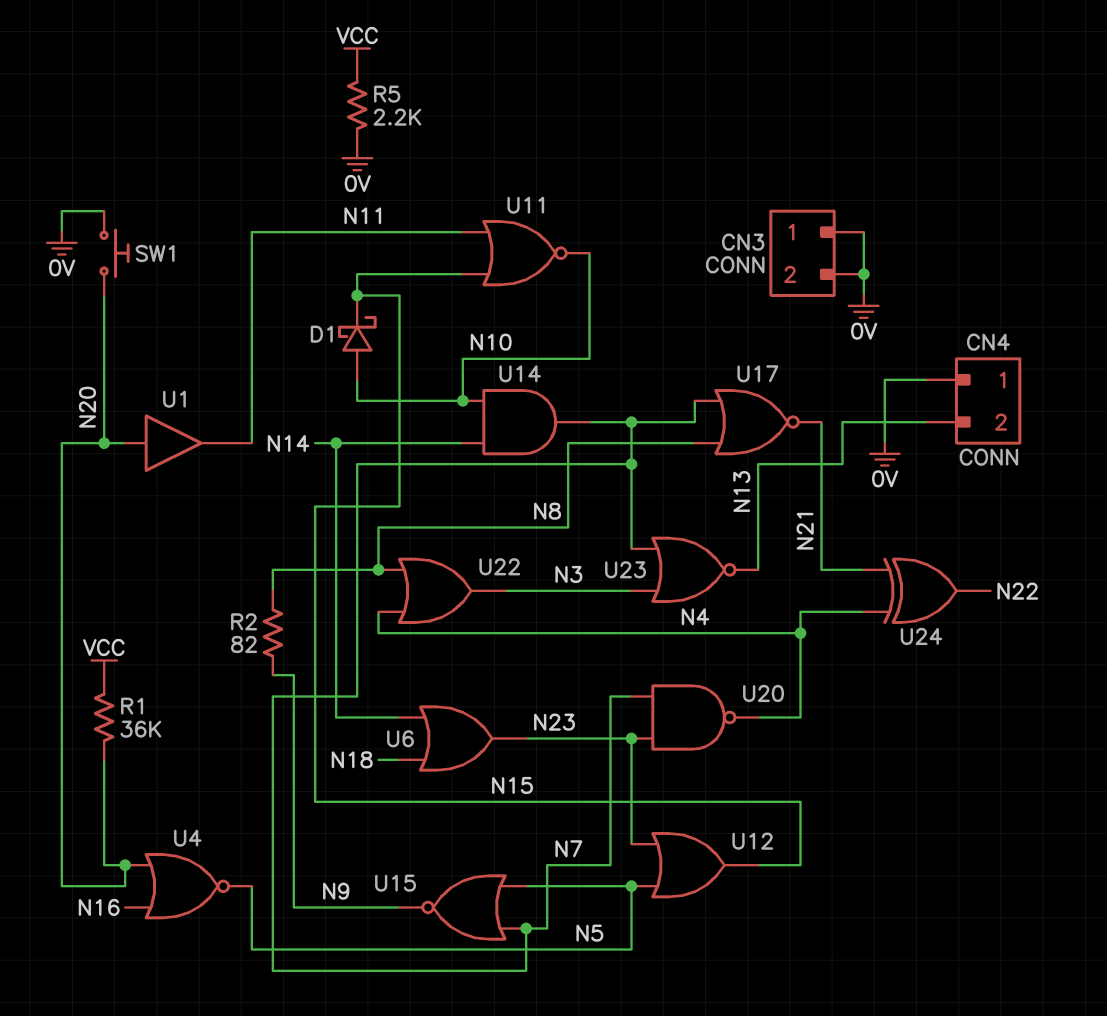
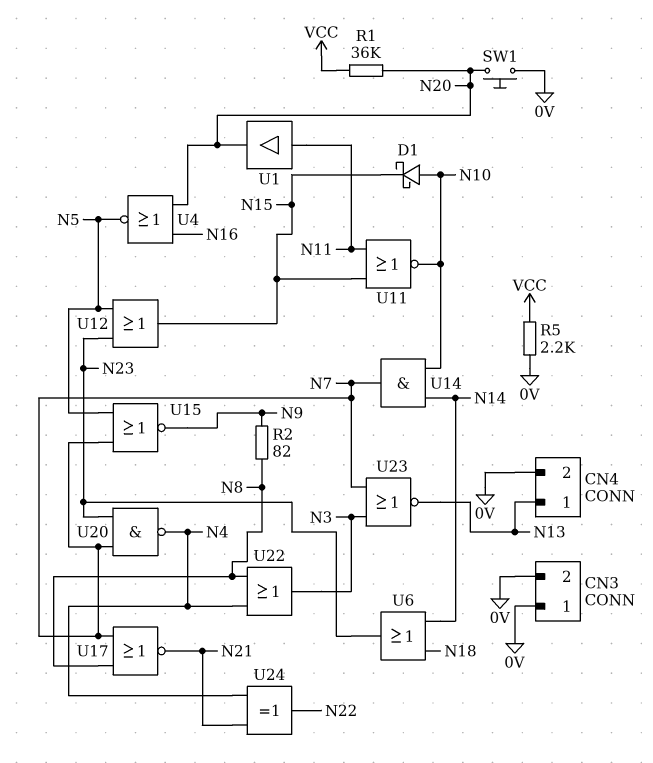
CN4 pin 1: 0V -> N13
CN4 pin 2: N13 -> 0V
U1: buffer (in N20, out N11) -> buffer (in N11, out N20)

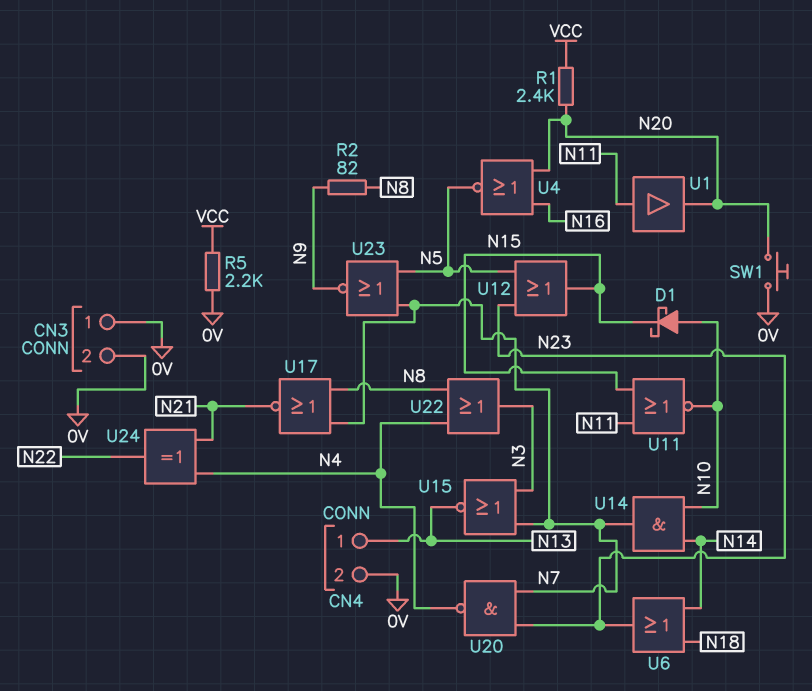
R1: 36k (N20, VCC) -> 2.4k (N20, VCC)
U15: NOR (in N5, in N7, out N9) -> NOR (in N3, in N7, out N13)
U23: NOR (in N3, in N7, out N13) -> NOR (in N5, in N7, out N9)

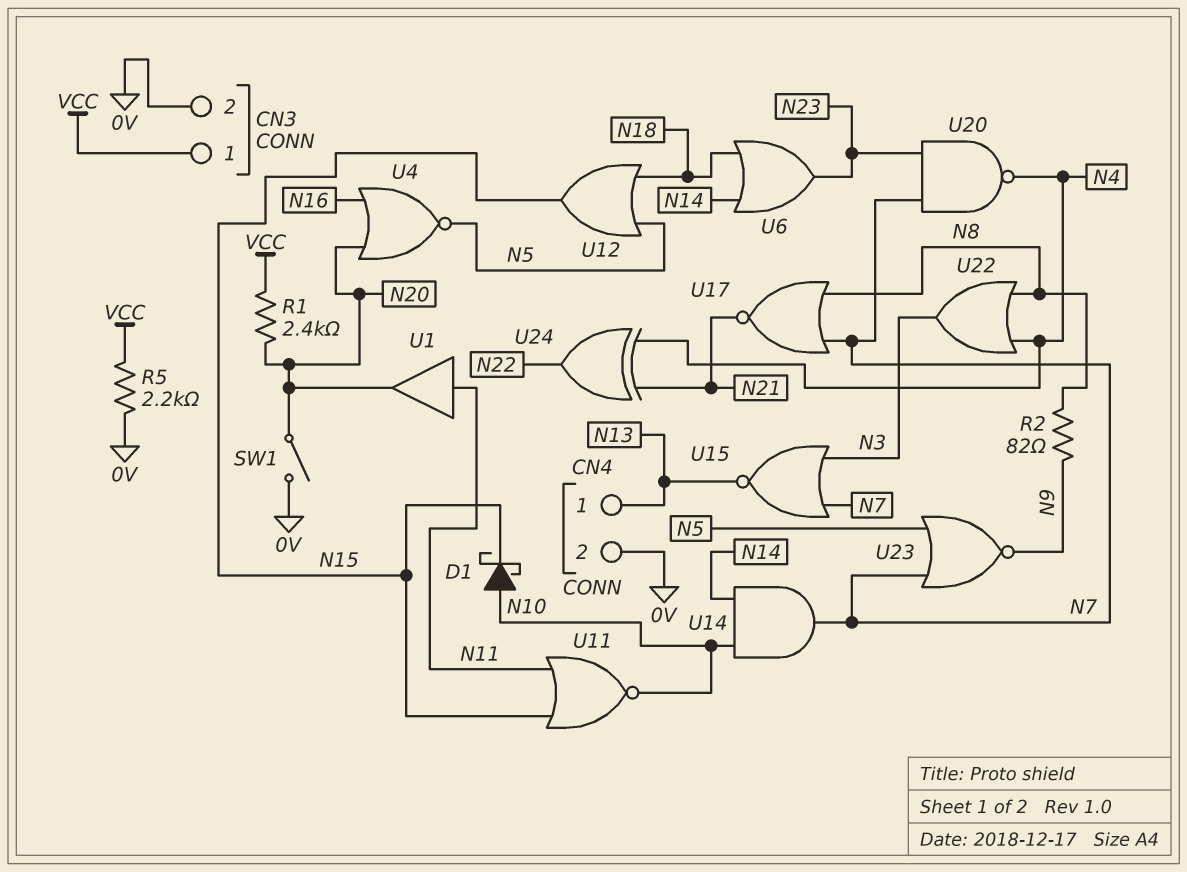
CN3 pin 1: 0V -> VCC
SW1: button (0V, N20) -> switch (0V, N20)
U12: OR (in N5, in N23, out N15) -> OR (in N5, in N18, out N15)

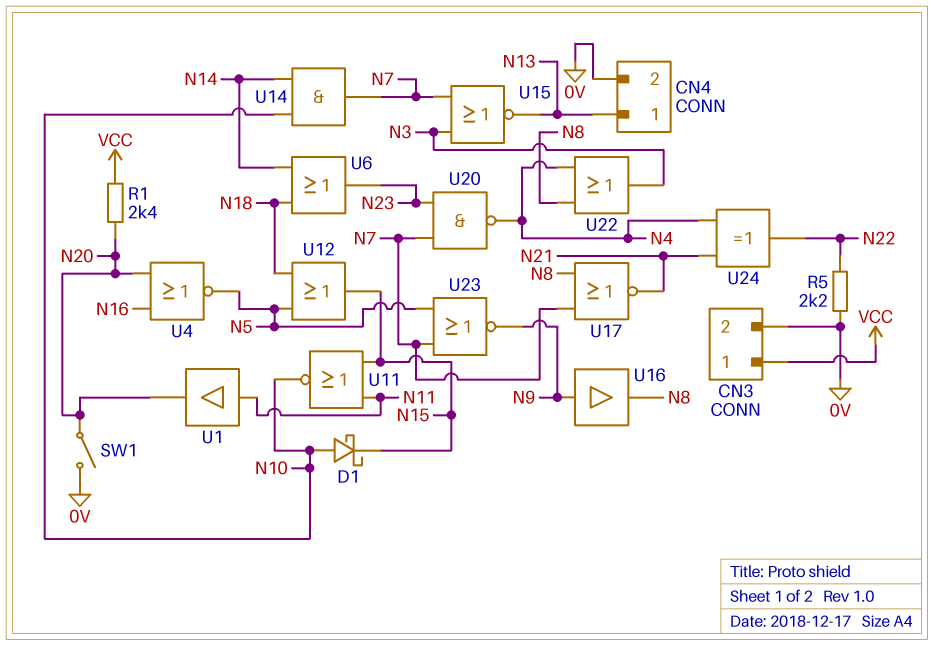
R2: 82 (N8, N9) -> none
R5: 2.2k (0V, VCC) -> 2.2k (0V, N22)
U16: none -> buffer (in N9, out N8)

